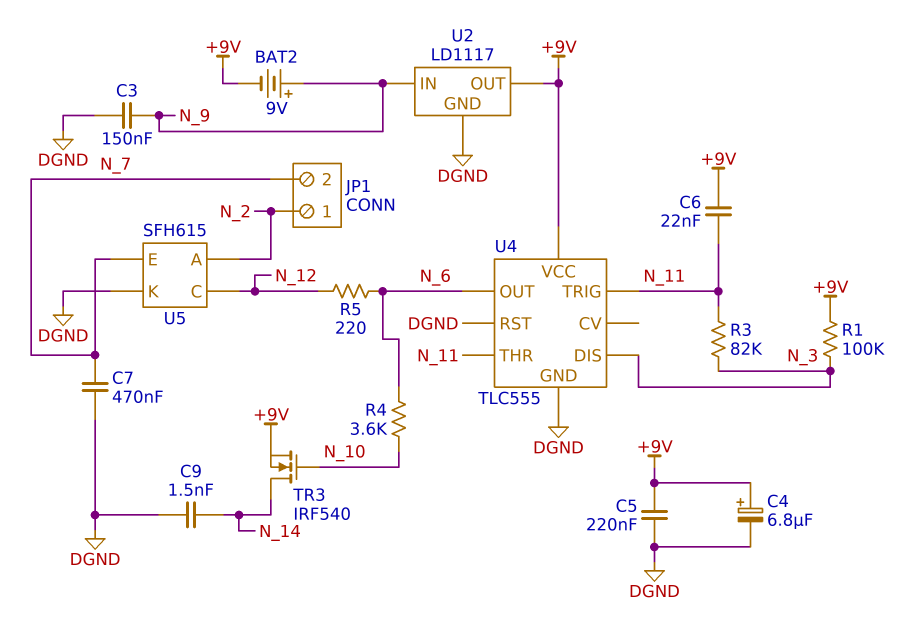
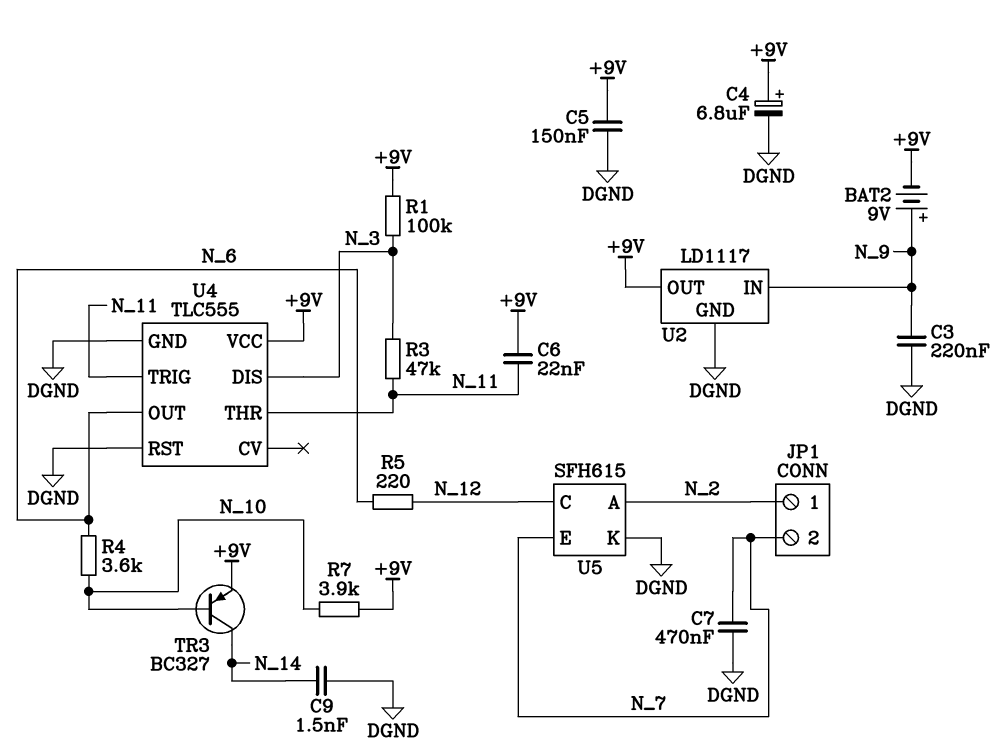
C3: 150nF (DGND, N_9) -> 220nF (DGND, N_9)
C5: 220nF (+9V, DGND) -> 150nF (+9V, DGND)
R3: 82k (N_3, N_11) -> 47k (N_3, N_11)
R7: none -> 3.9k (+9V, N_10)
TR3: NMOS IRF540 (G N_10, D N_14, S +9V) -> PNP BC327 (B N_10, C N_14, E +9V)

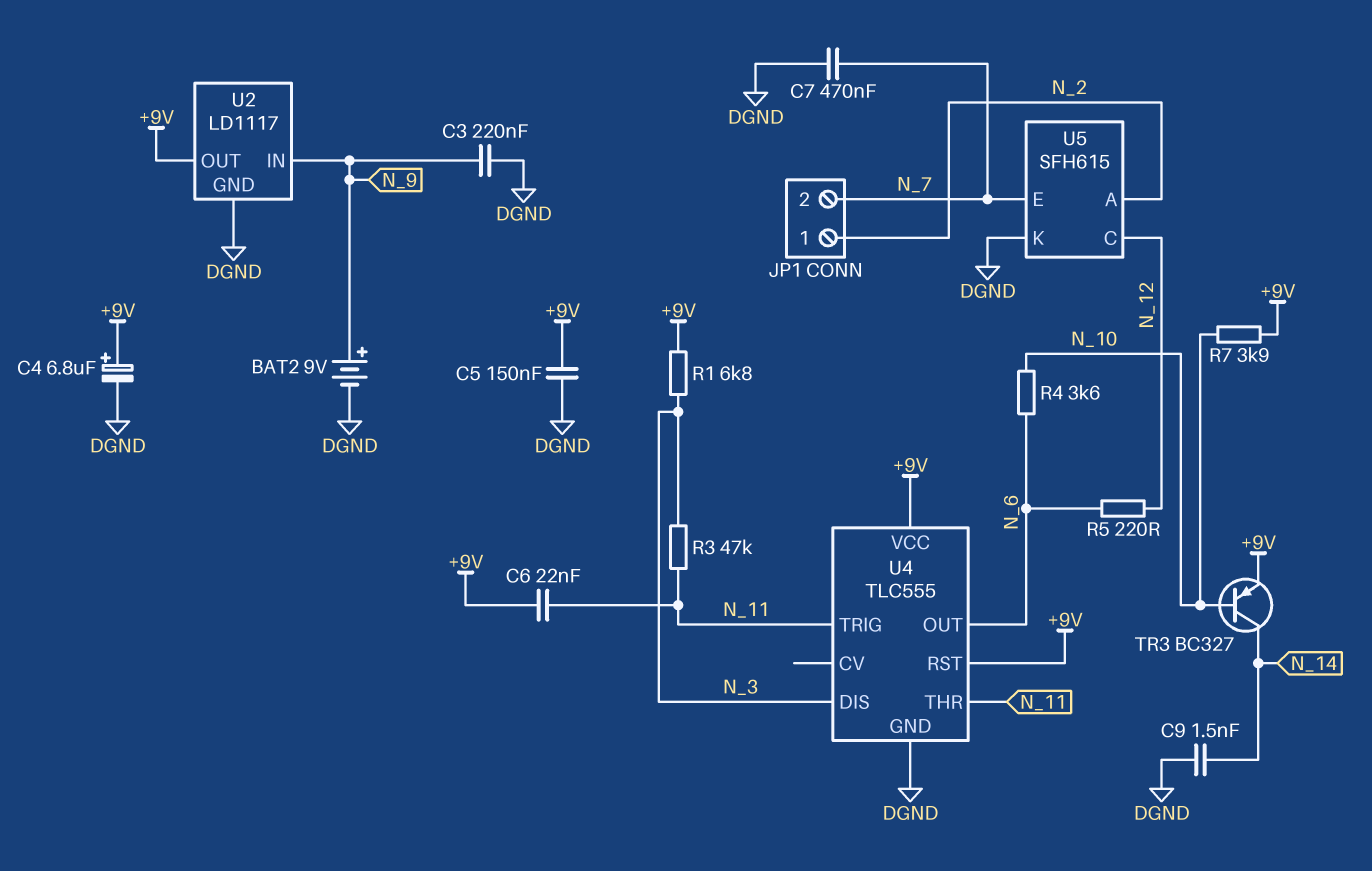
BAT2: 9V (plus N_9, minus +9V) -> 9V (plus N_9, minus DGND)
R1: 100k (+9V, N_3) -> 6.8k (+9V, N_3)
U4 pin RST: DGND -> +9V

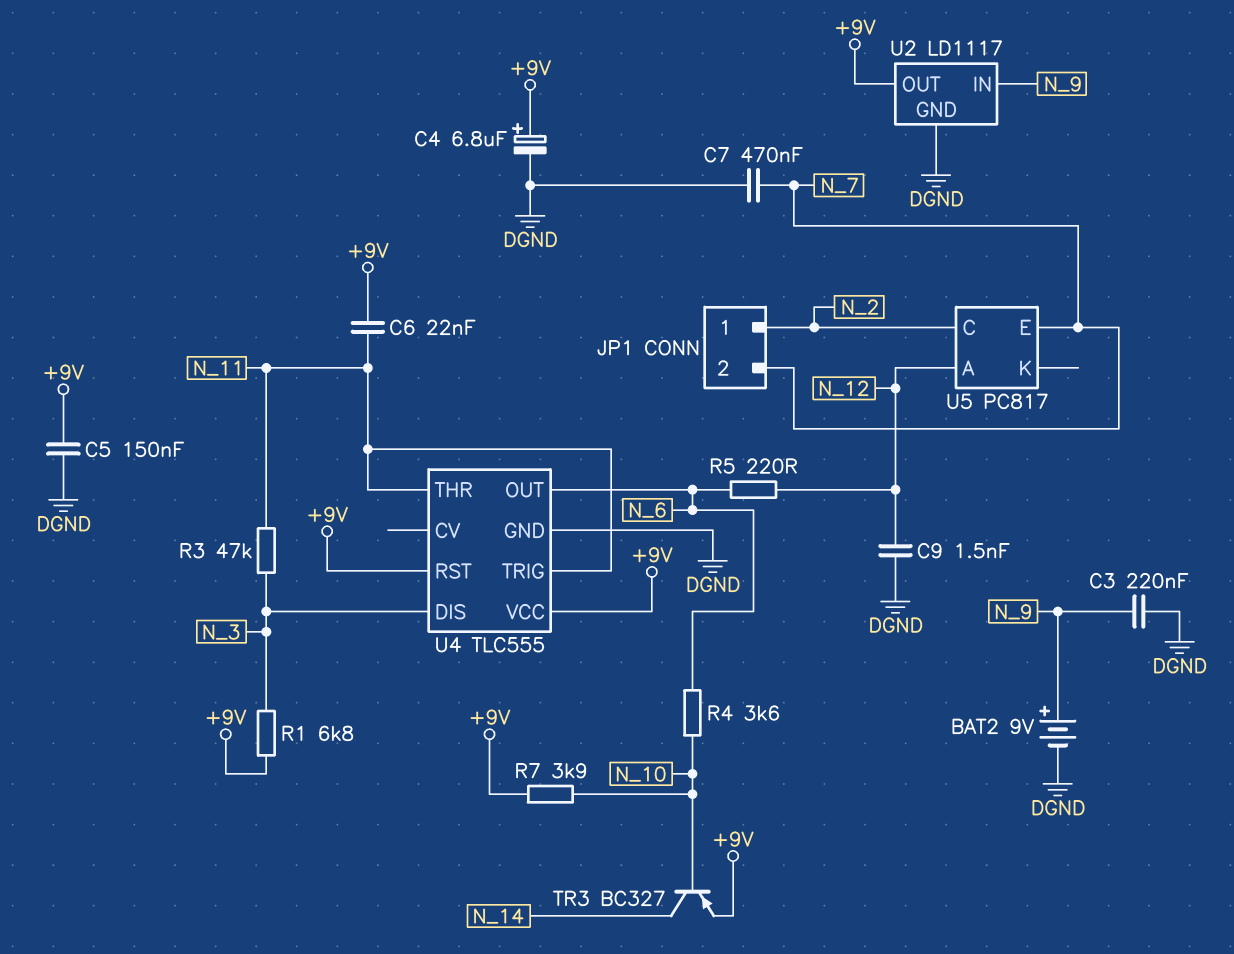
C9: 1.5nF (DGND, N_14) -> 1.5nF (DGND, N_12)
U5: SFH615 -> PC817
U5 pin A: N_2 -> N_12
U5 pin C: N_12 -> N_2
U5 pin K: DGND -> none

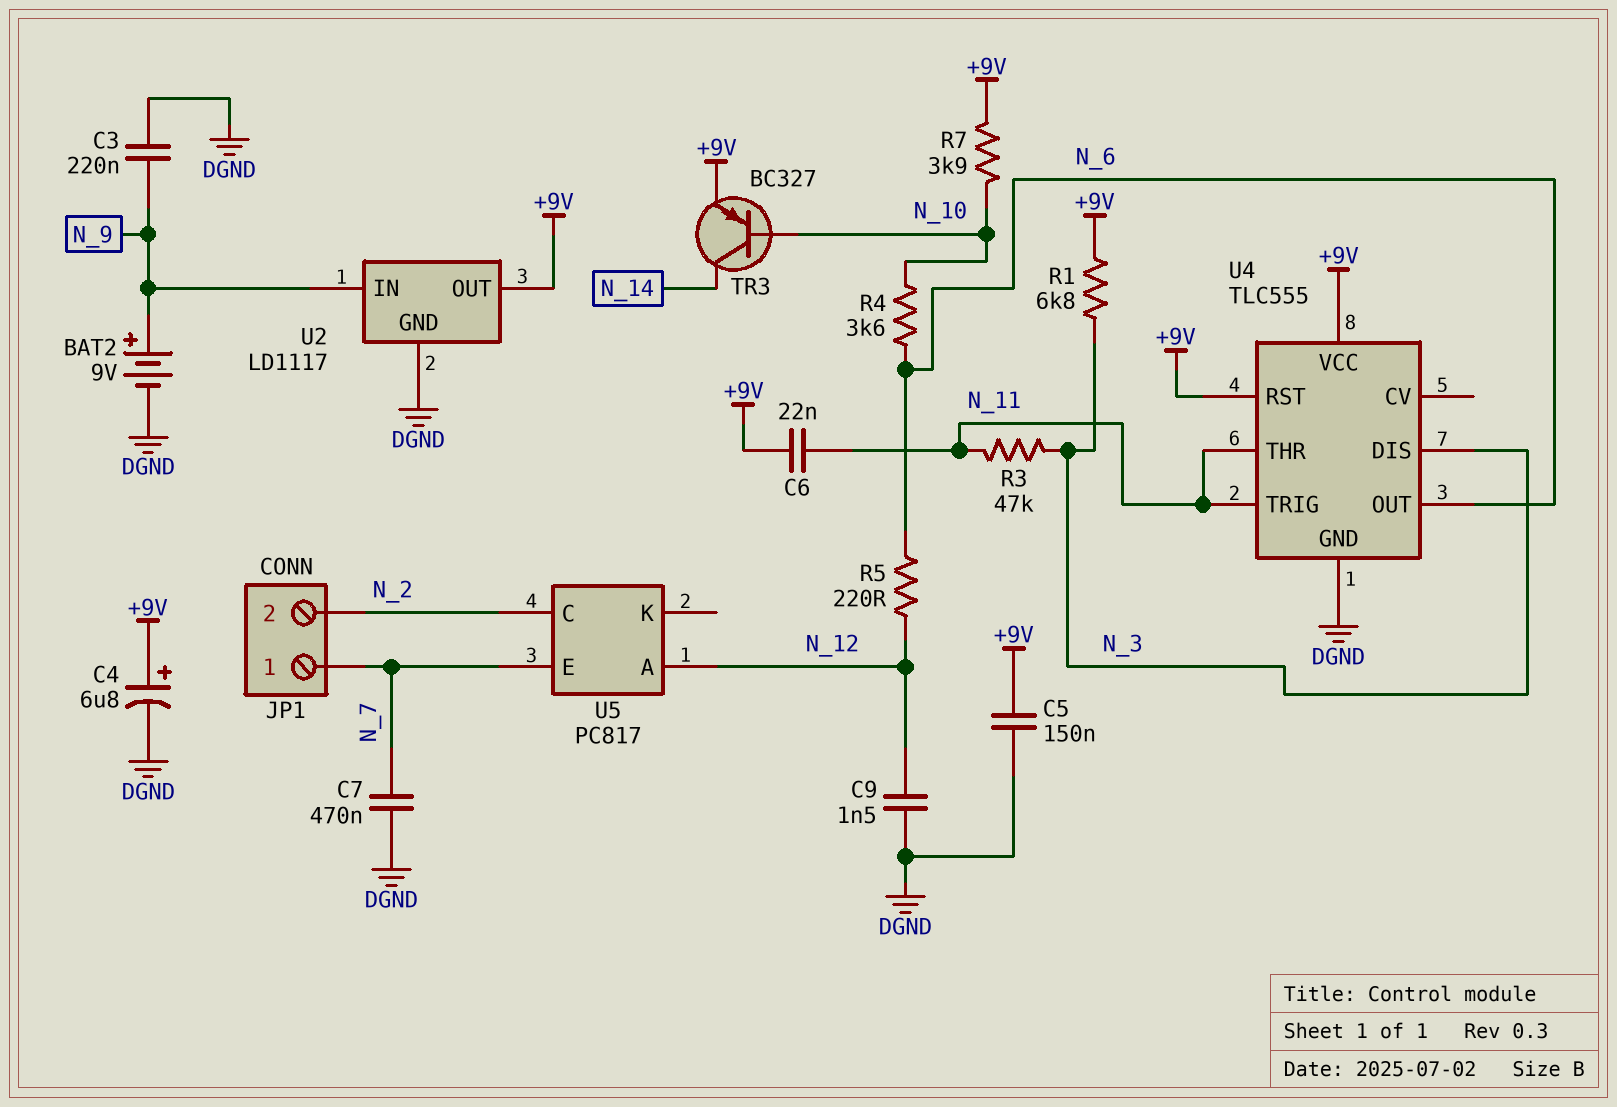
JP1 pin 1: N_2 -> N_7
JP1 pin 2: N_7 -> N_2

